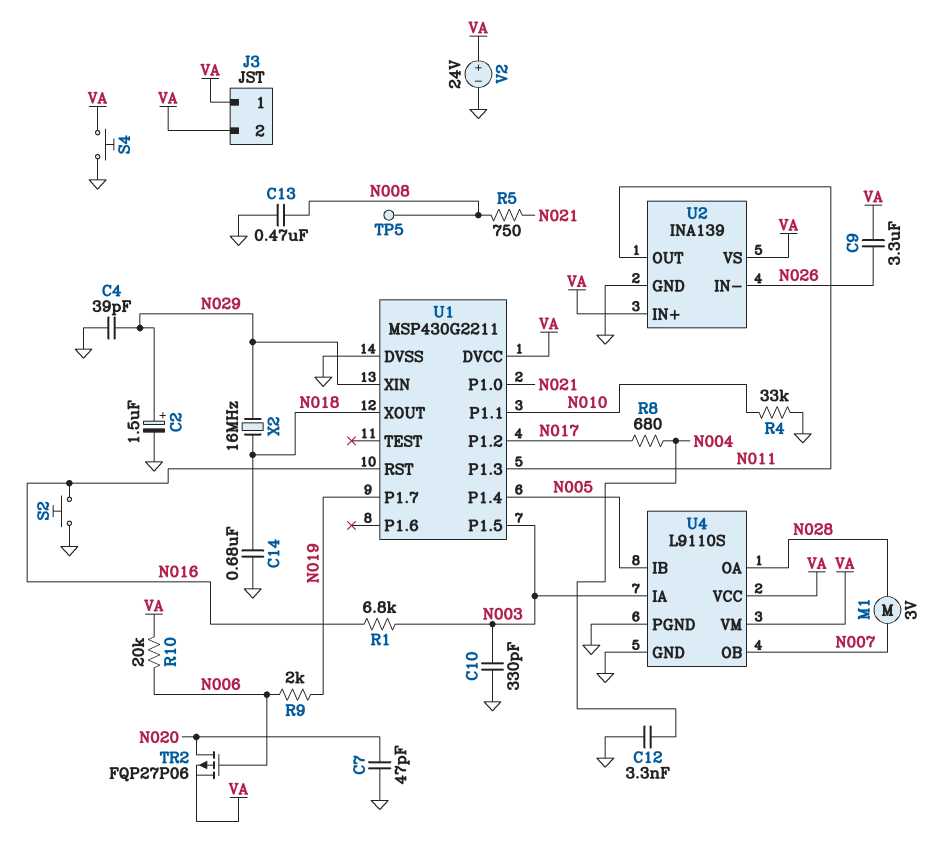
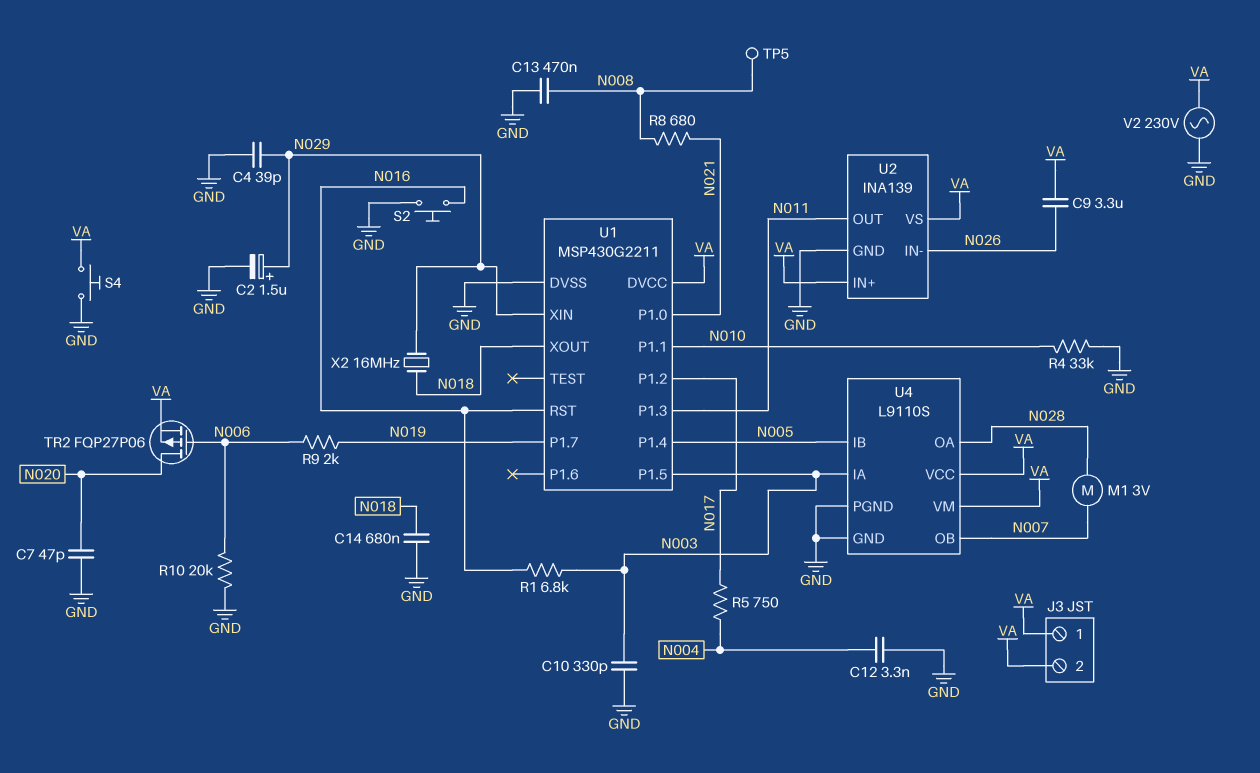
R5: 750 (N008, N021) -> 750 (N004, N017)
R8: 680 (N004, N017) -> 680 (N008, N021)
R10: 20k (N006, VA) -> 20k (GND, N006)
V2: 24V (plus VA, minus GND) -> AC 230V (GND, VA)

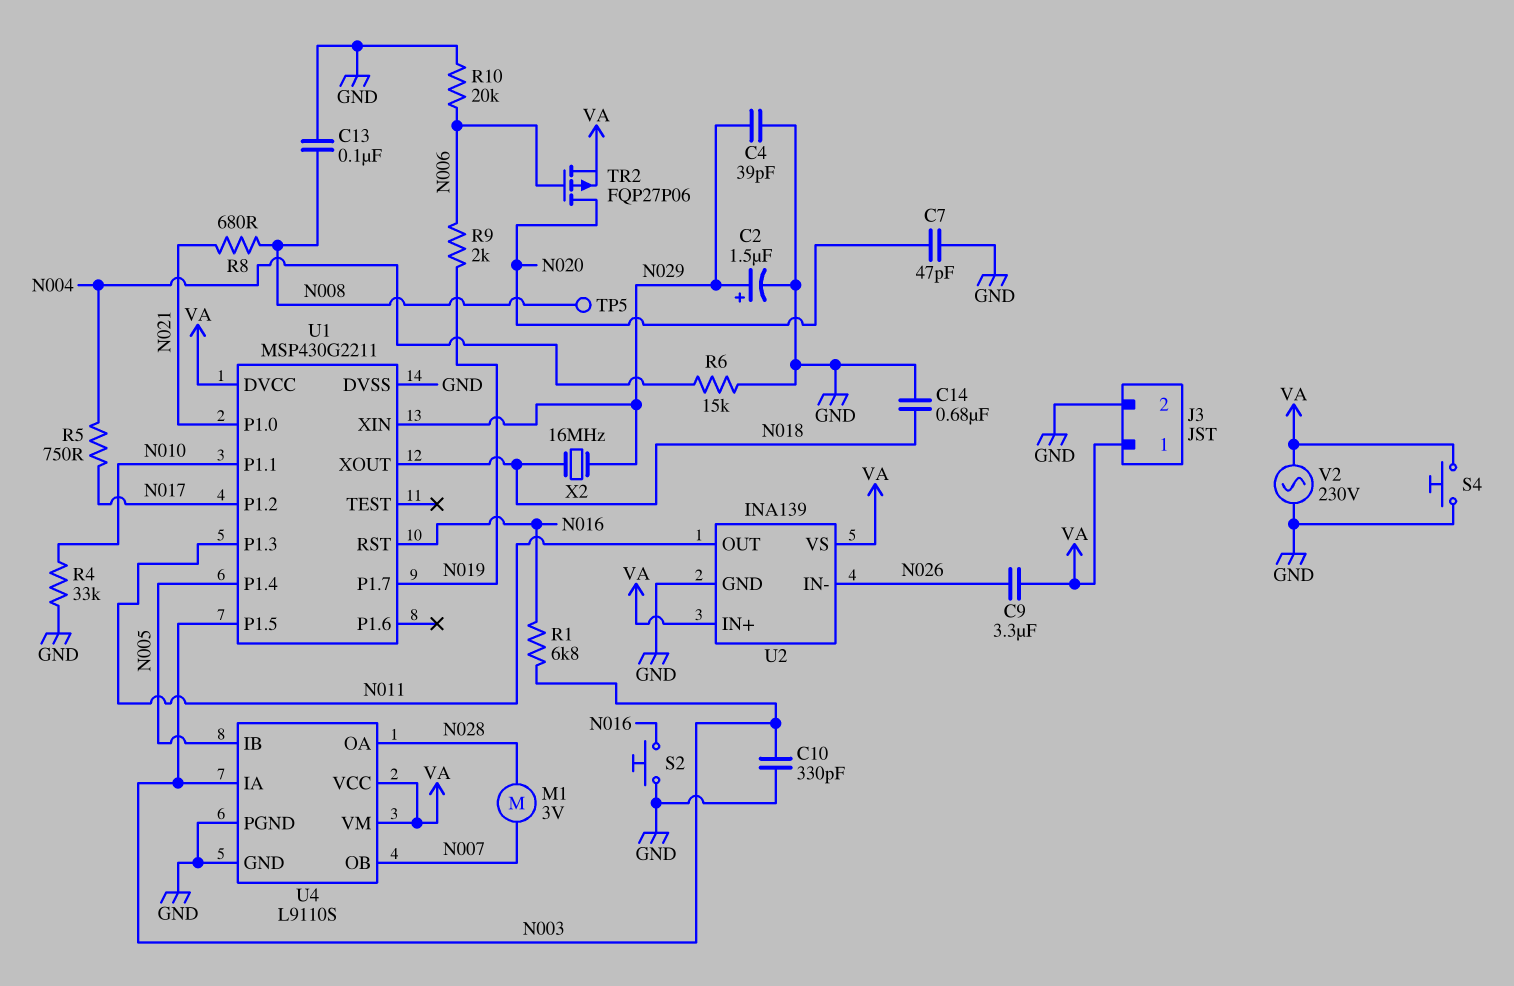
C12: 3.3nF (GND, N004) -> none
C13: 470nF (GND, N008) -> 100nF (GND, N008)
J3 pin 2: VA -> GND
R6: none -> 15k (GND, N004)

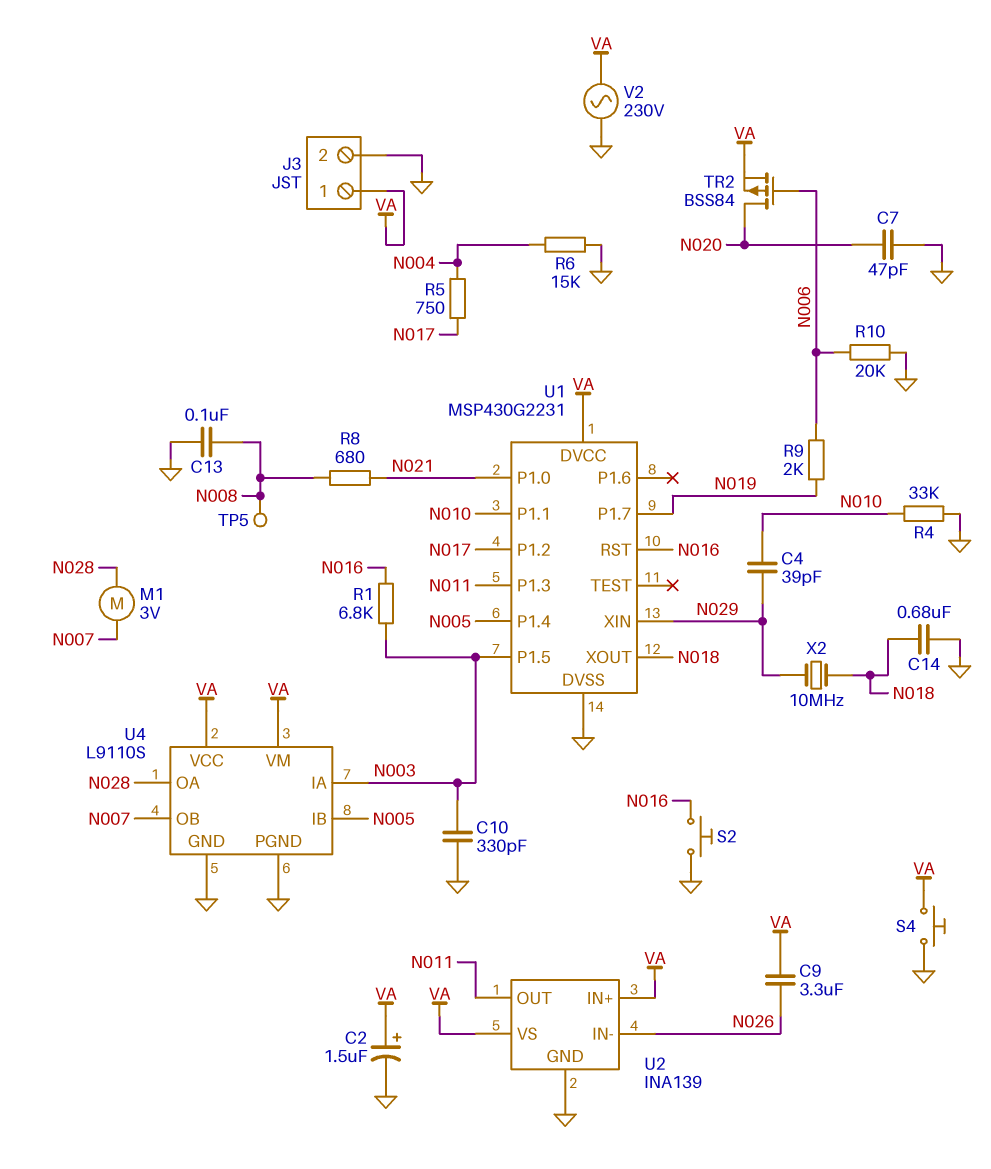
C2: 1.5uF (plus N029, minus GND) -> 1.5uF (plus VA, minus GND)
C4: 39pF (GND, N029) -> 39pF (N010, N029)
TR2: PMOS FQP27P06 (G N006, D N020, S VA) -> PMOS BSS84 (G N006, D N020, S VA)
U1: MSP430G2211 -> MSP430G2231
X2: 16MHz (N018, N029) -> 10MHz (N018, N029)

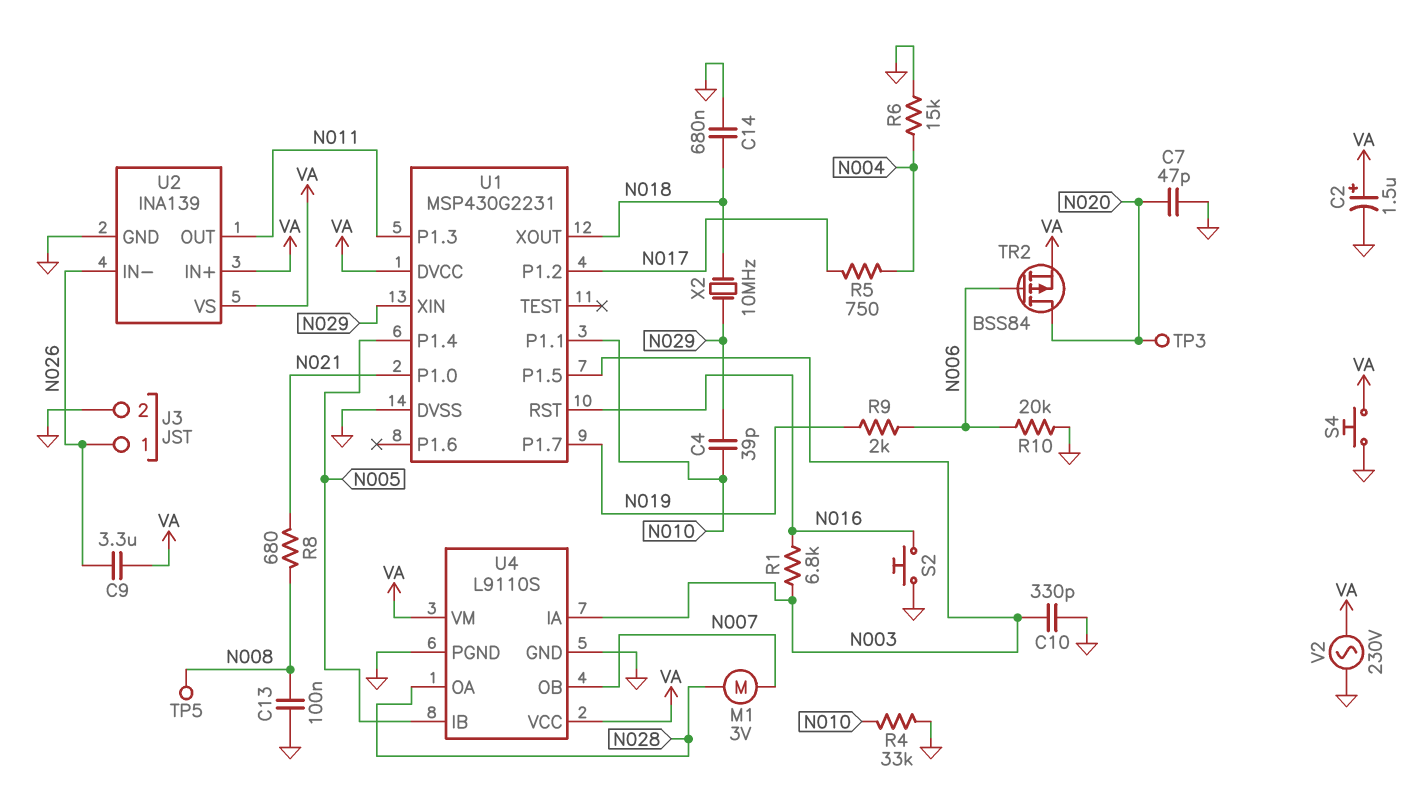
J3 pin 1: VA -> N026
TP3: none -> test point (N020)

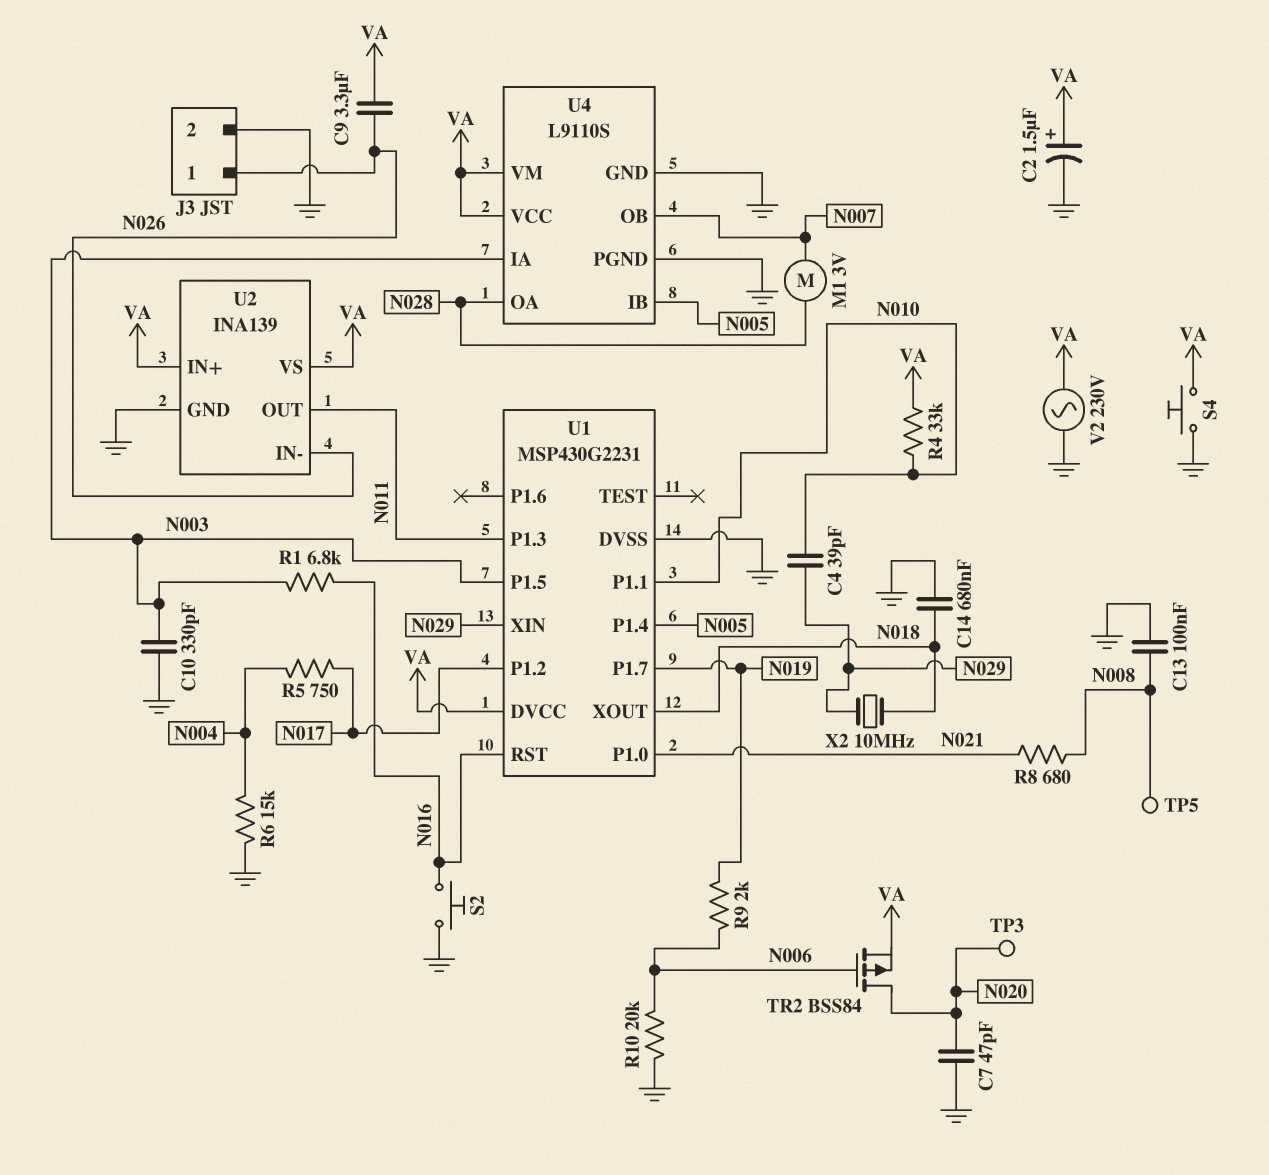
R4: 33k (GND, N010) -> 33k (N010, VA)

